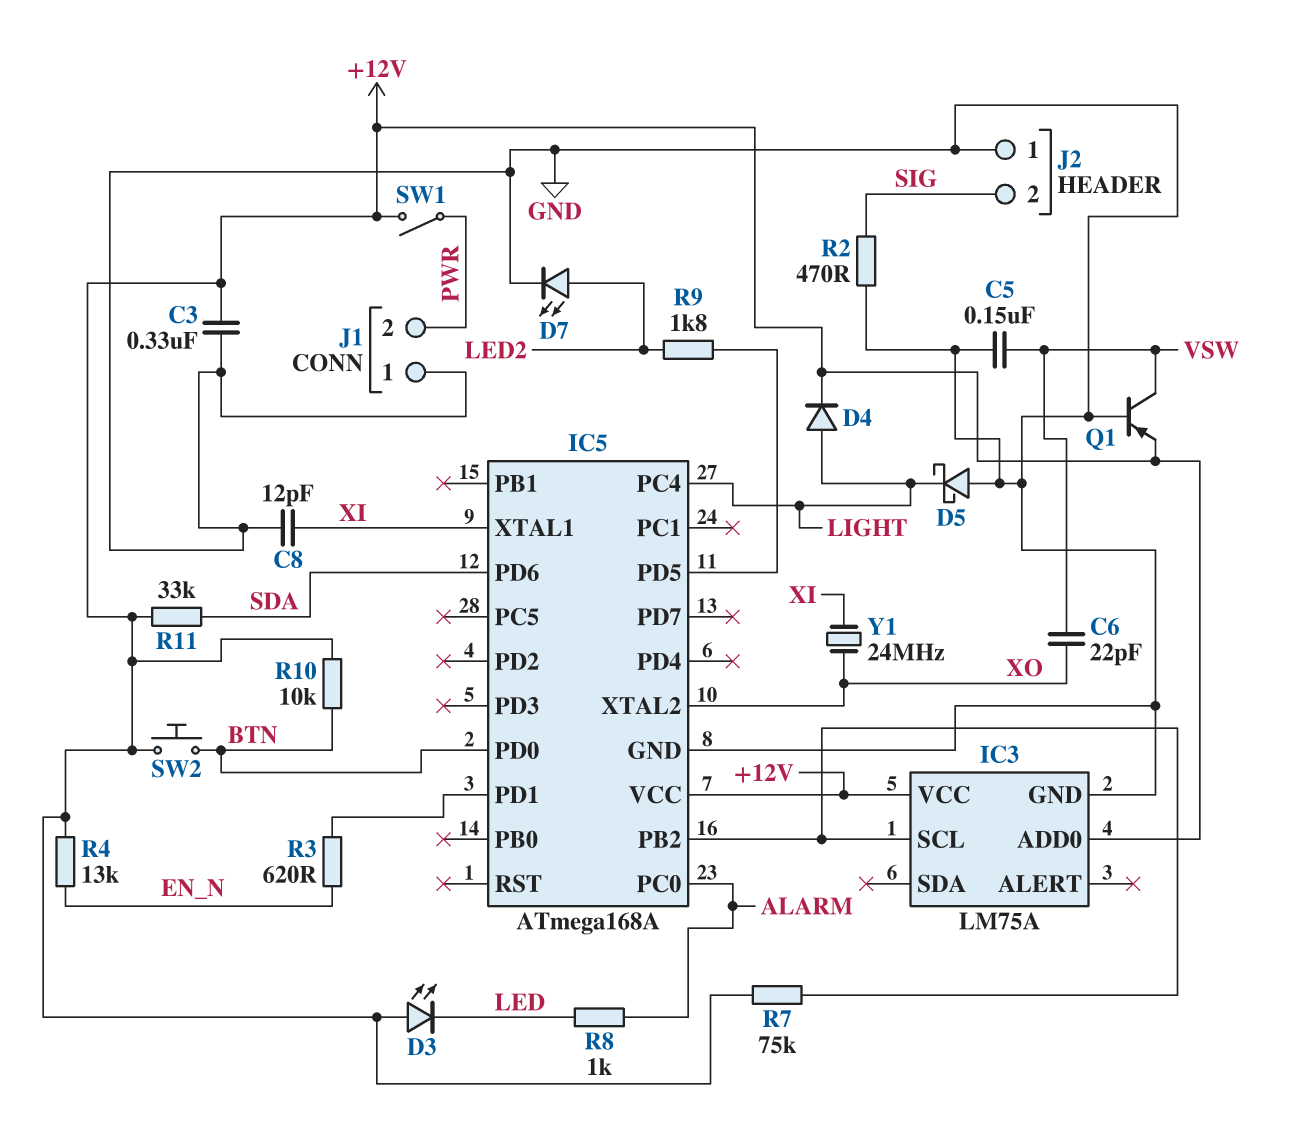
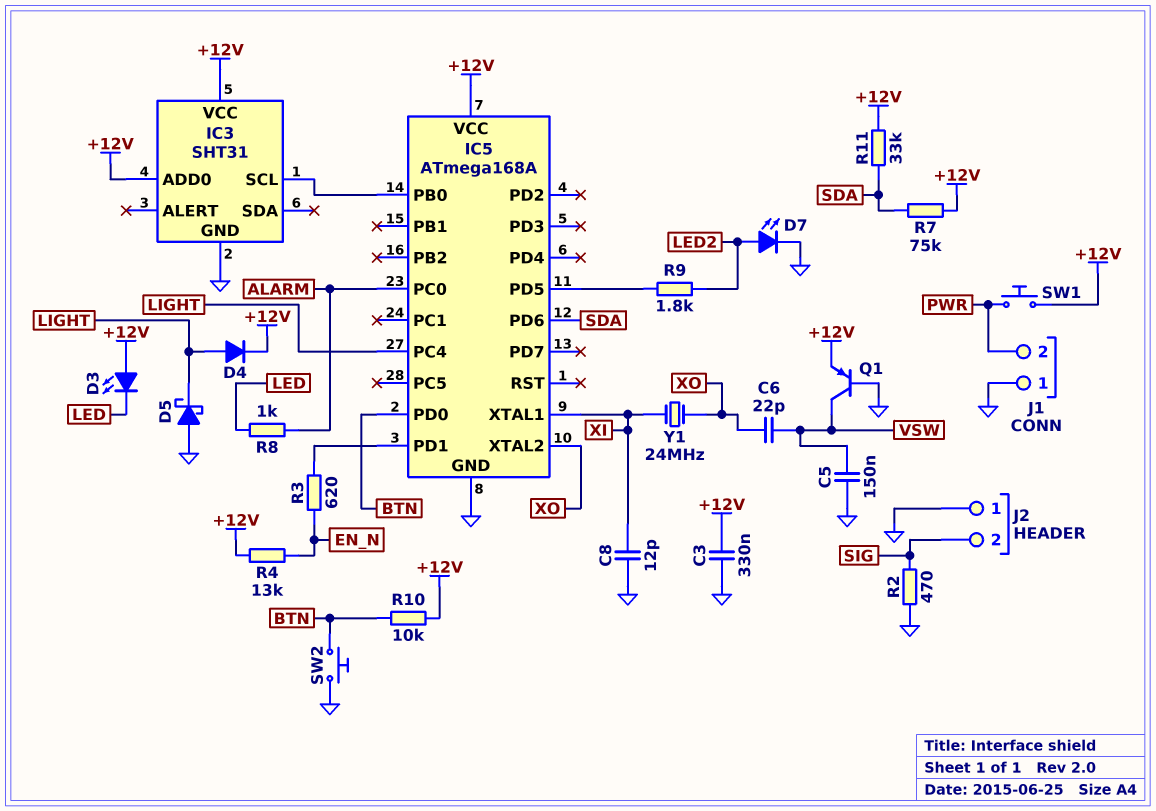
IC3: LM75A -> SHT31
IC5 pin PB0: none -> IC3/SCL
IC5 pin PB2: IC3/SCL -> none
R7: 75k (+12V, IC3/SCL) -> 75k (+12V, SDA)
SW1: switch (+12V, PWR) -> button (+12V, PWR)
SW2: button (+12V, BTN) -> button (BTN, GND)

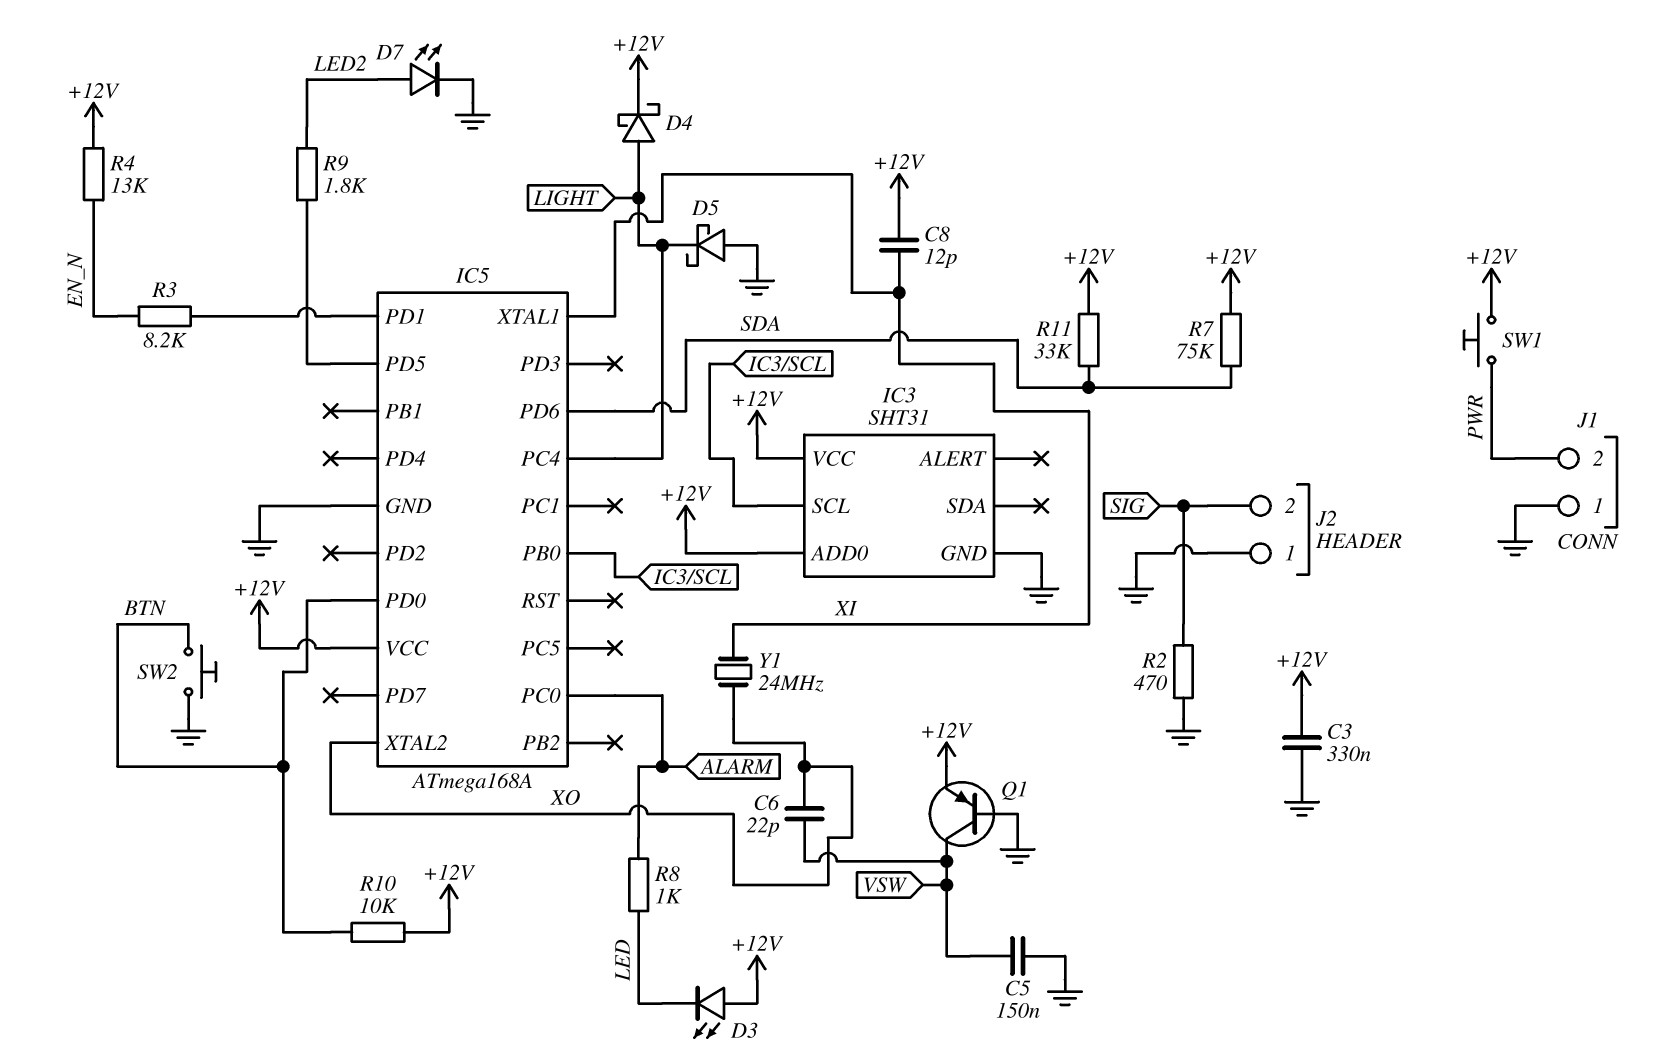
C8: 12pF (GND, XI) -> 12pF (+12V, XI)
D4: diode (A LIGHT, K +12V) -> schottky (A LIGHT, K +12V)
R3: 620 (EN_N, IC5/PD1) -> 8.2k (EN_N, IC5/PD1)

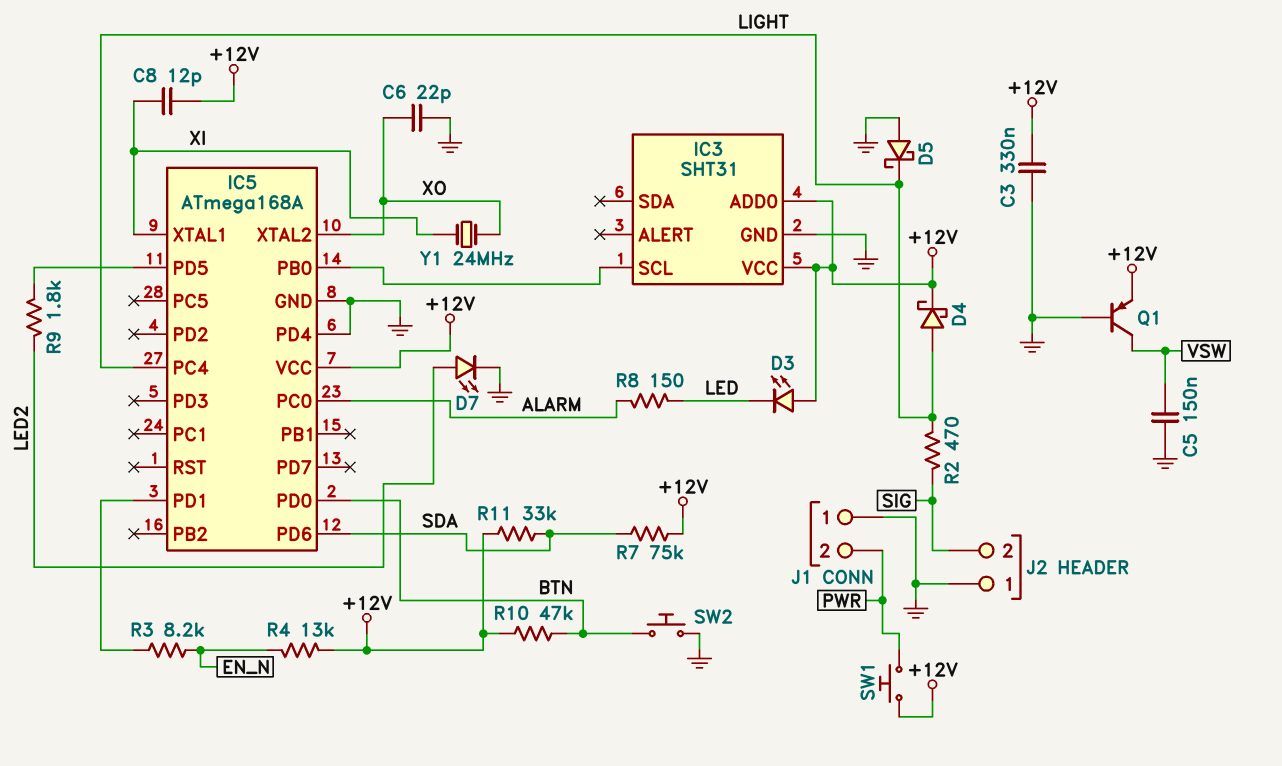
C6: 22pF (VSW, XO) -> 22pF (GND, XO)
IC5 pin PD4: none -> GND
R2: 470 (GND, SIG) -> 470 (LIGHT, SIG)
R8: 1k (ALARM, LED) -> 150 (ALARM, LED)
R10: 10k (+12V, BTN) -> 47k (+12V, BTN)

